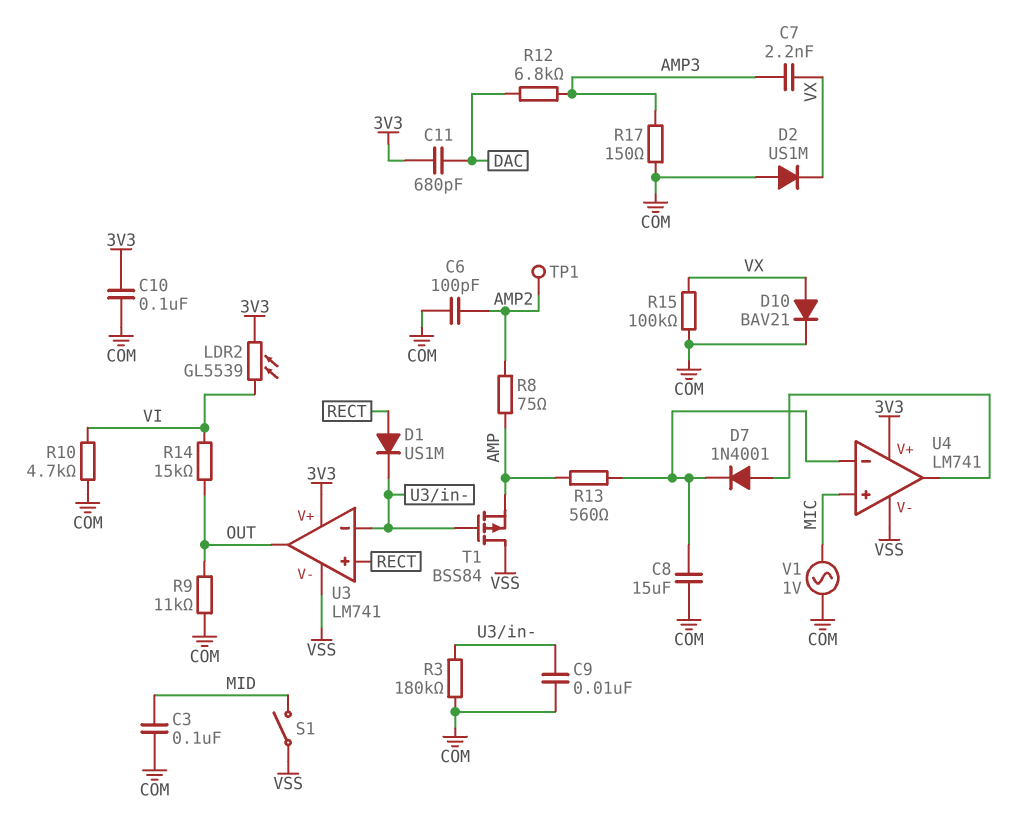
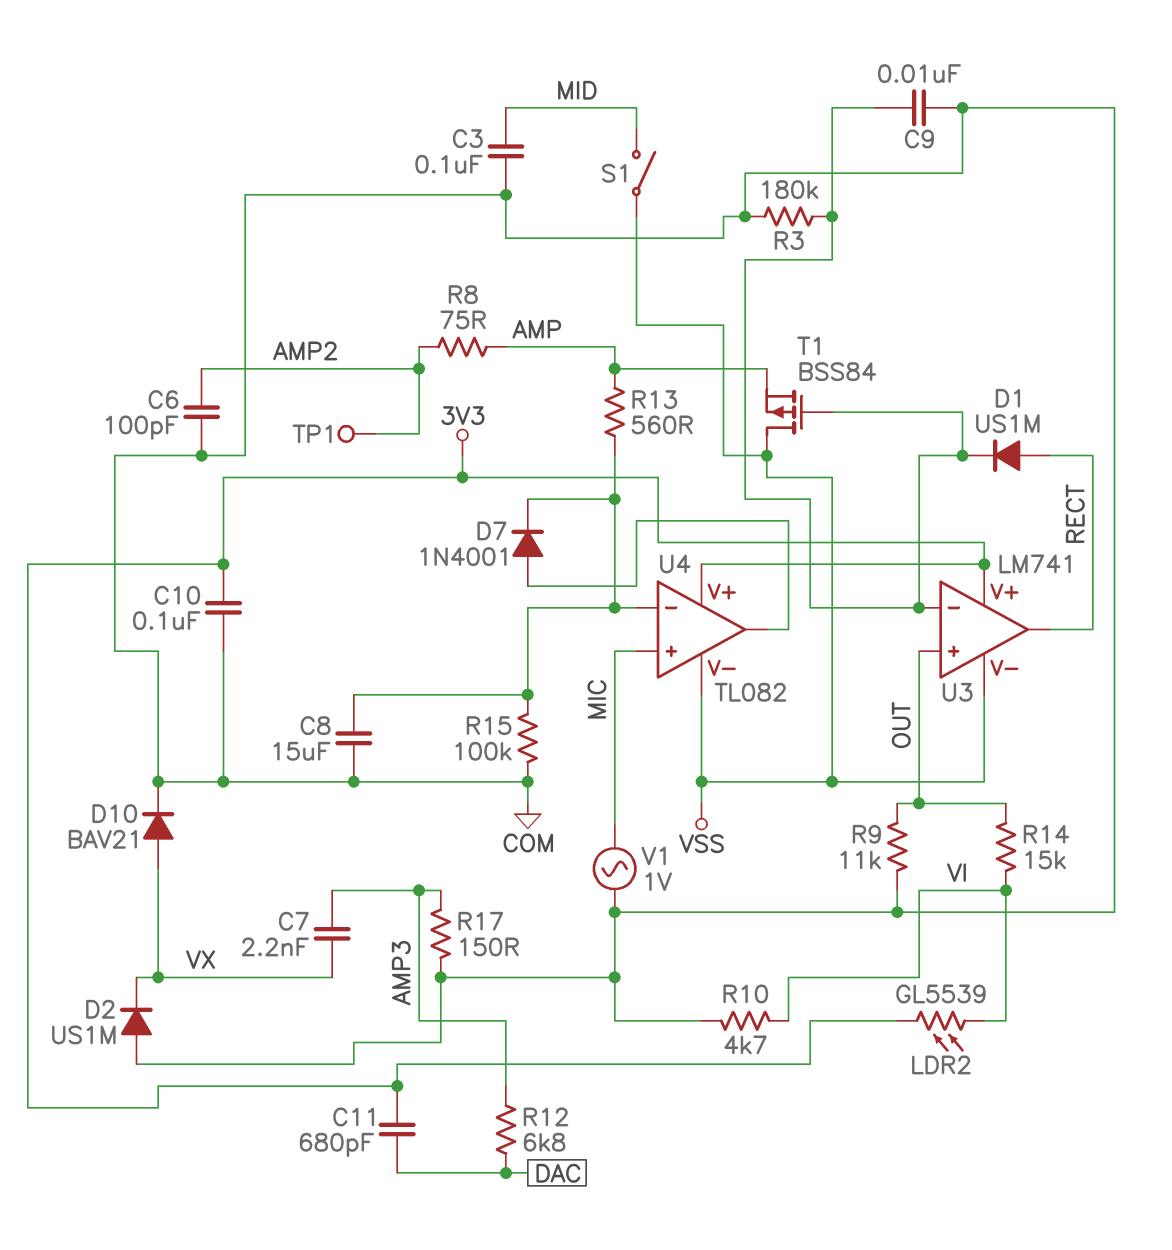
R15: 100k (COM, VX) -> 100k (COM, U4/in-)
U3 pin in+: RECT -> OUT
U3 pin out: OUT -> RECT
U4: LM741 -> TL082

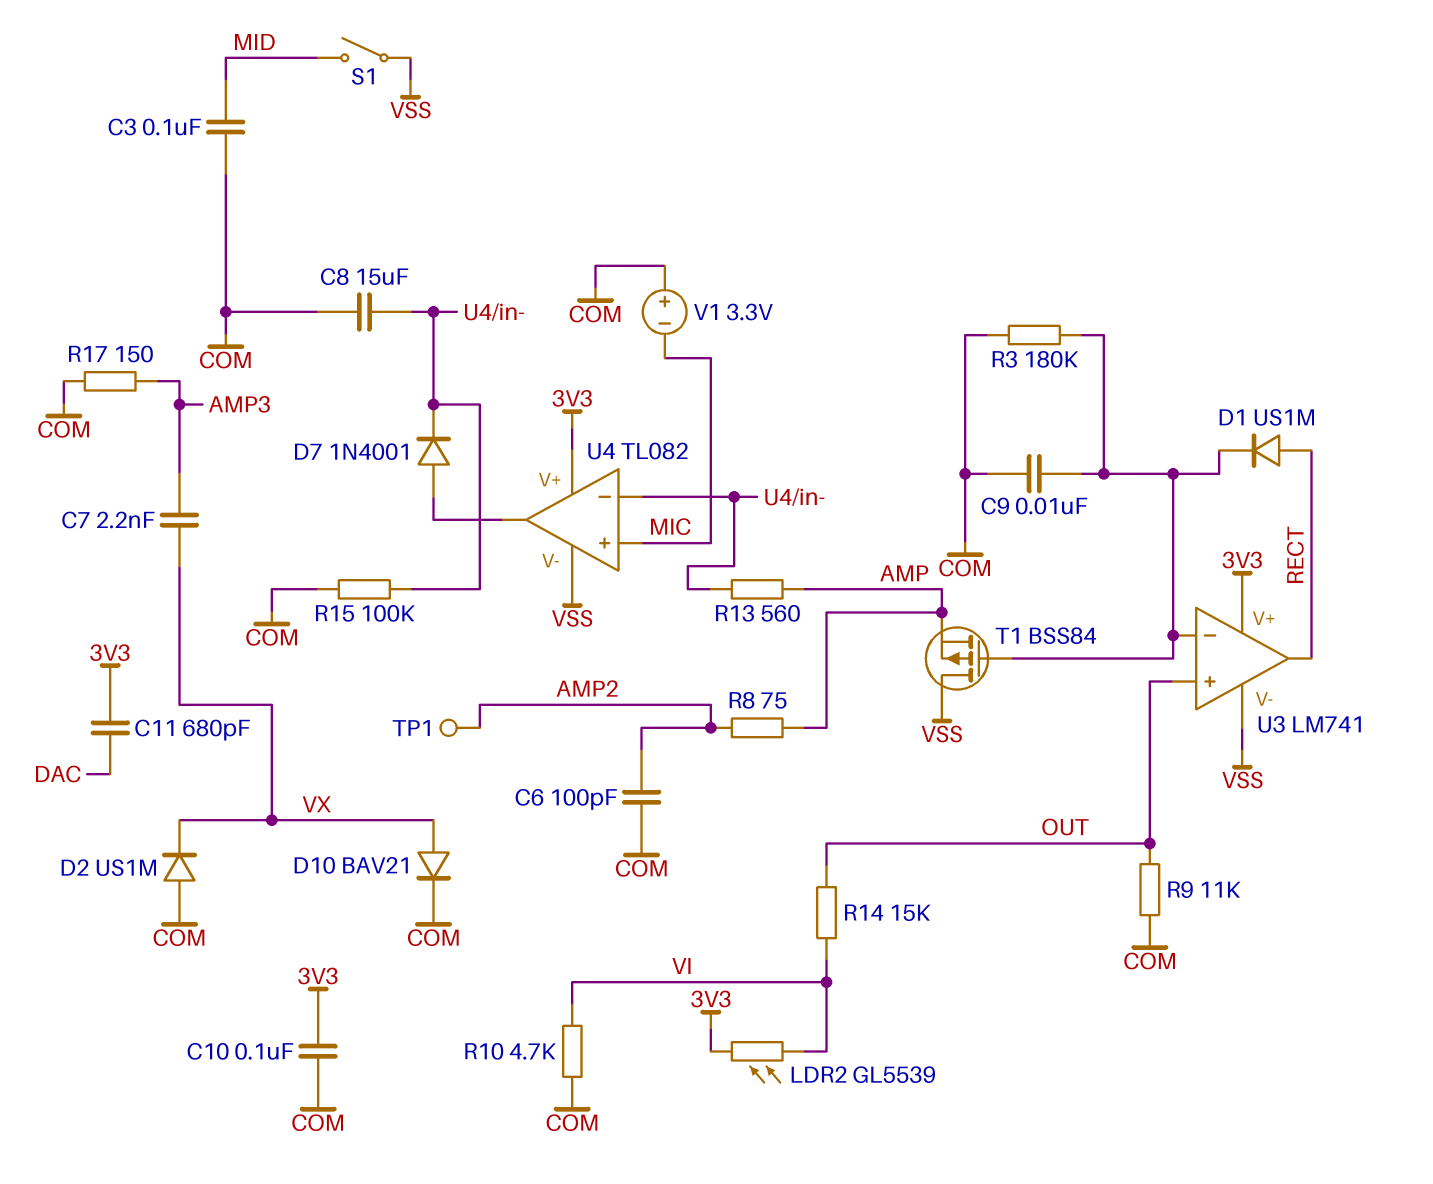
R12: 6.8k (AMP3, DAC) -> none
V1: AC 1V (COM, MIC) -> 3.3V (plus COM, minus MIC)

